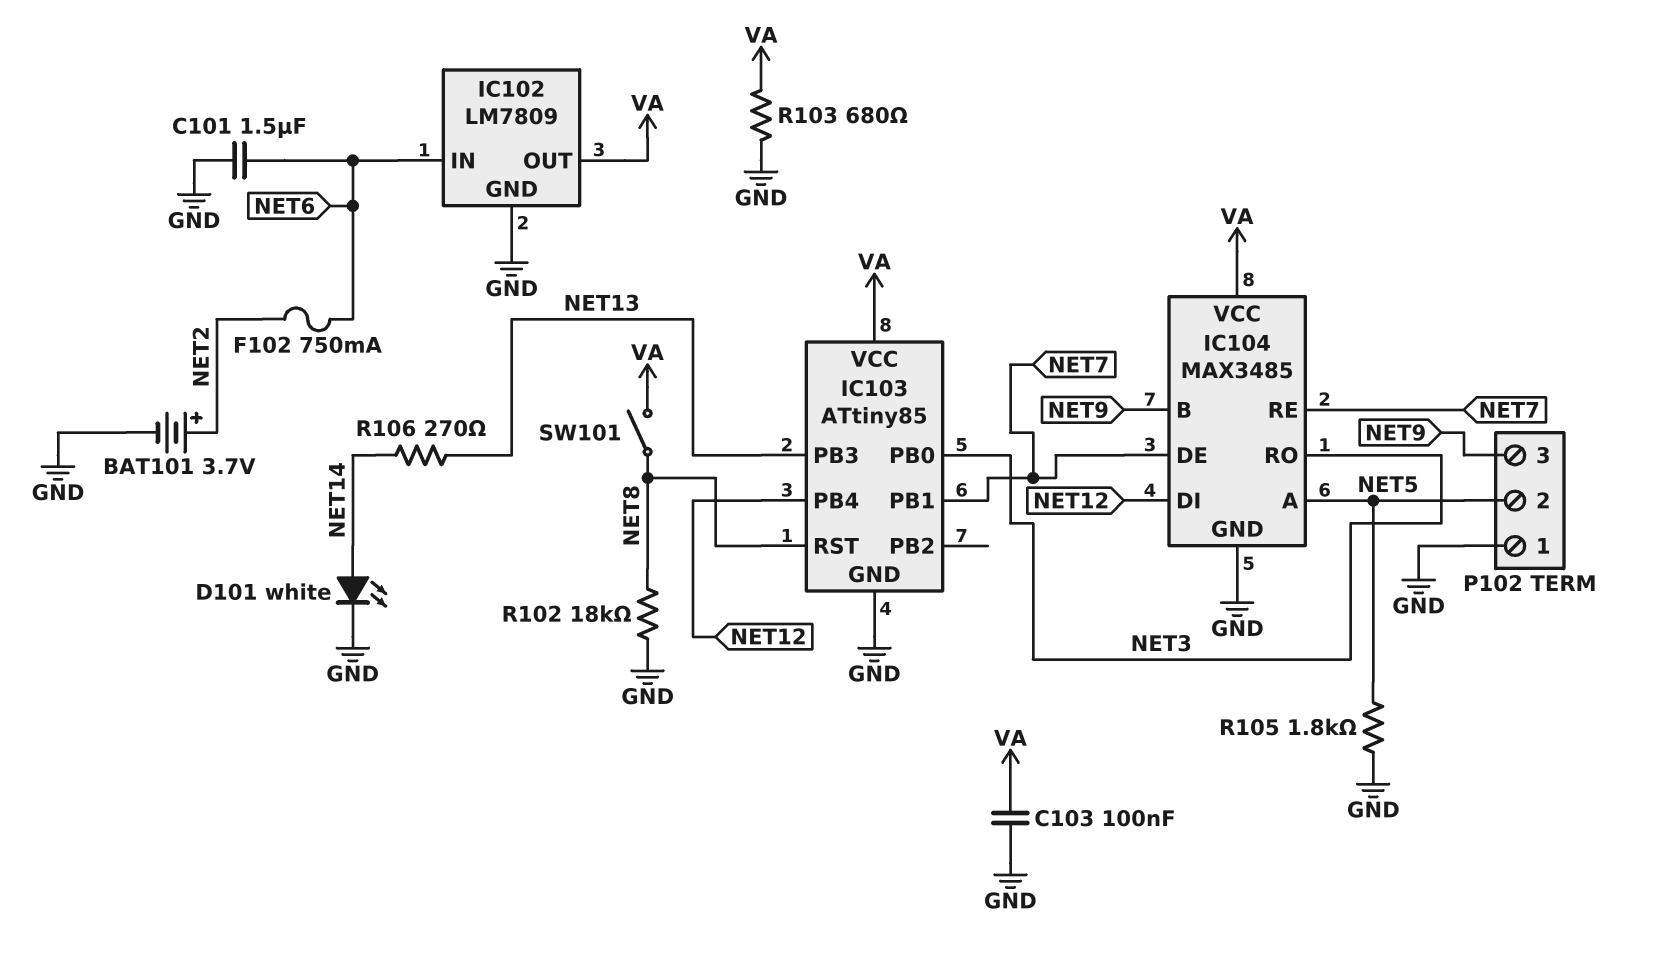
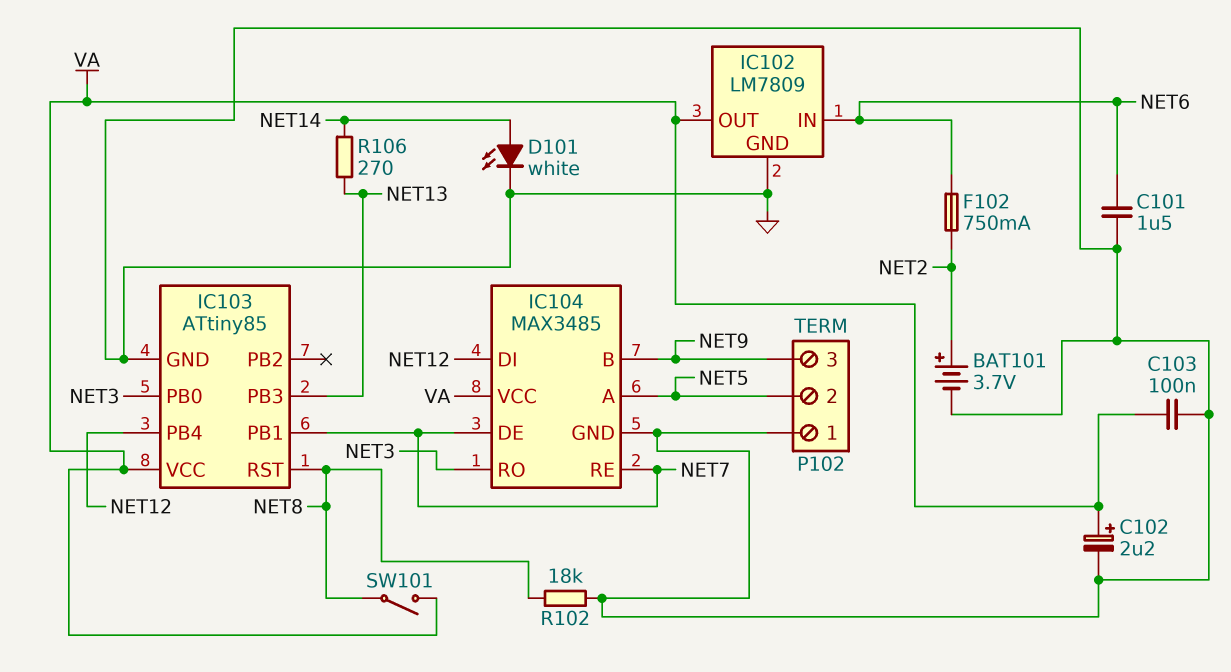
C102: none -> 2.2uF (plus VA, minus GND)
R103: 680 (GND, VA) -> none
R105: 1.8k (GND, NET5) -> none

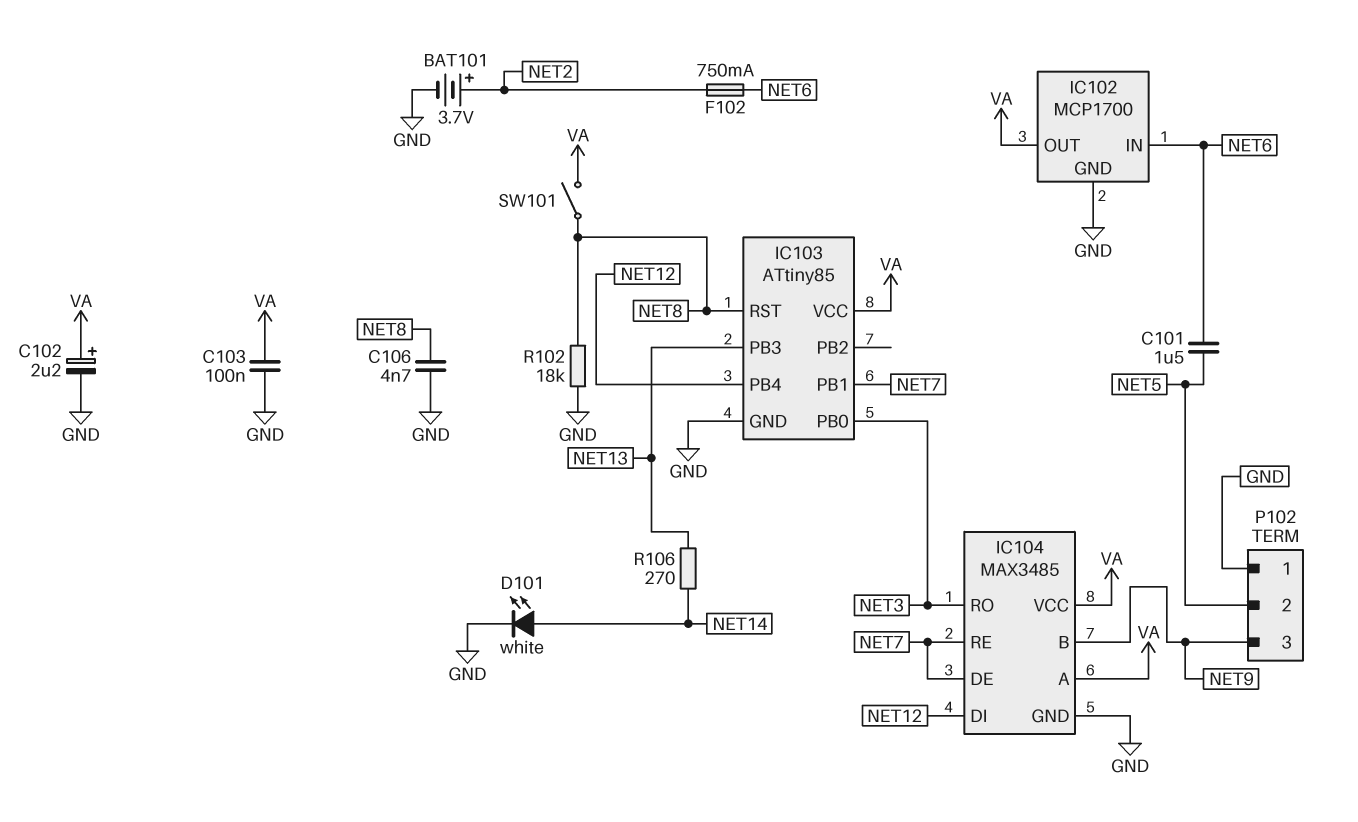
C101: 1.5uF (GND, NET6) -> 1.5uF (NET5, NET6)
C106: none -> 4.7nF (GND, NET8)
IC102: LM7809 -> MCP1700
IC104 pin A: NET5 -> VA

